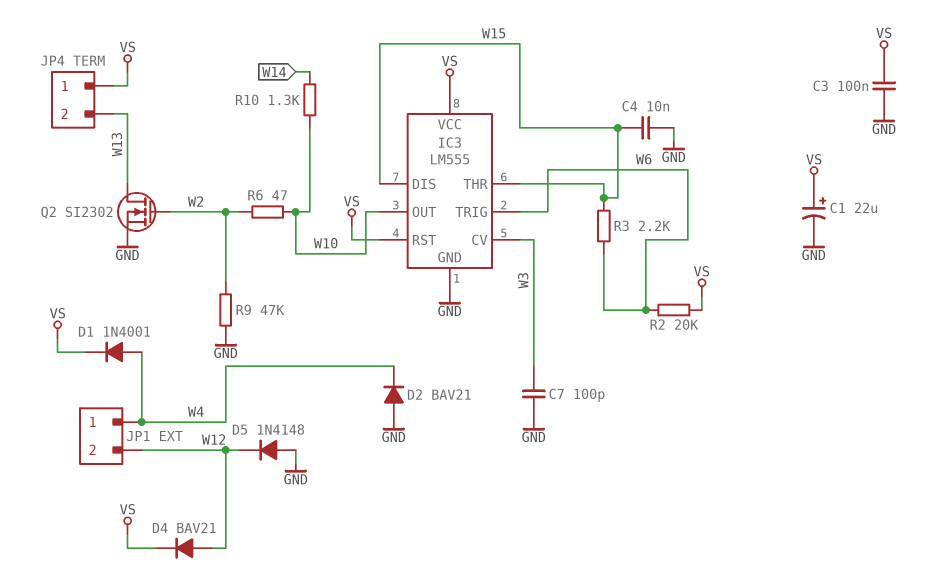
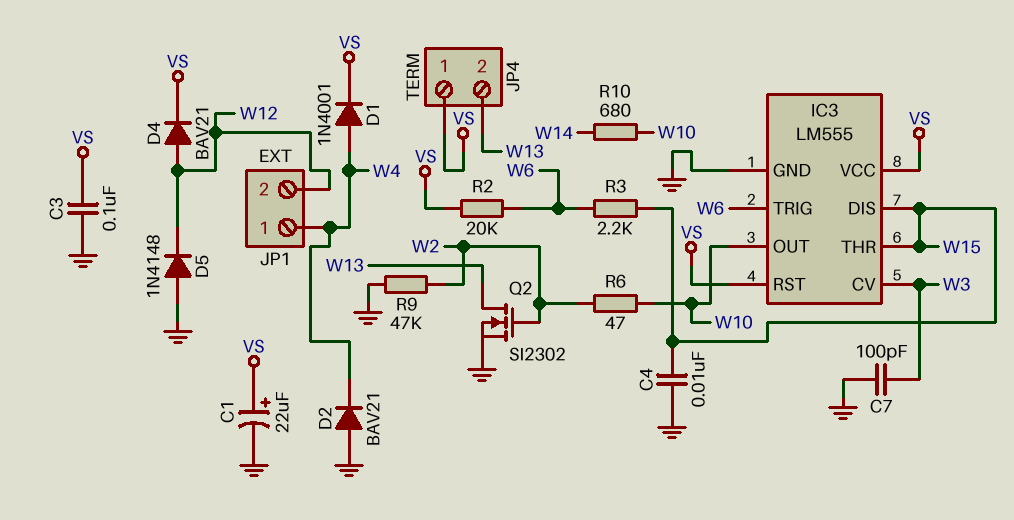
R10: 1.3k (W10, W14) -> 680 (W10, W14)

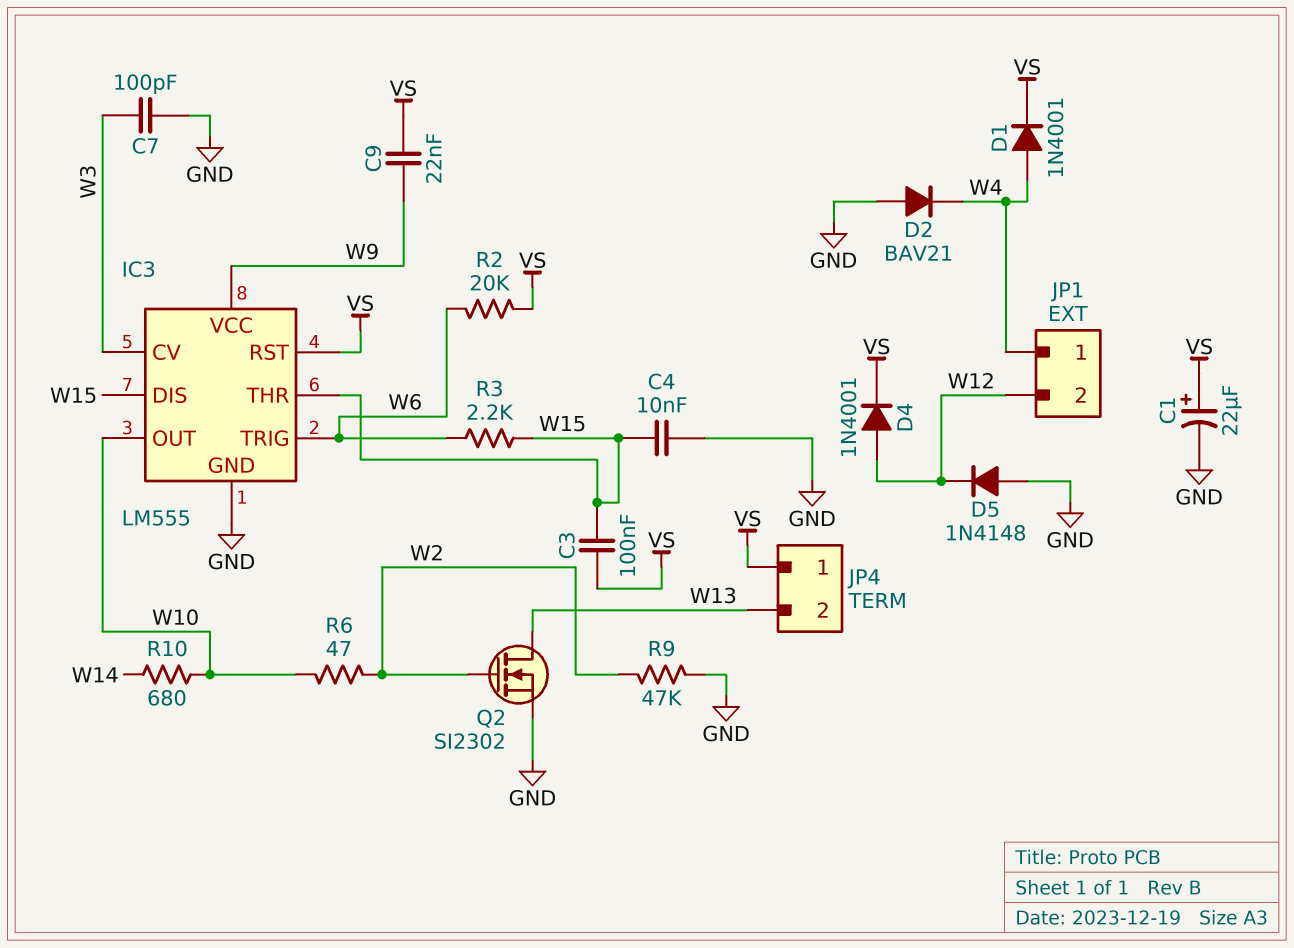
C3: 100nF (GND, VS) -> 100nF (VS, W15)
C9: none -> 22nF (VS, W9)
D4: diode BAV21 (A W12, K VS) -> diode 1N4001 (A W12, K VS)
IC3 pin VCC: VS -> W9

